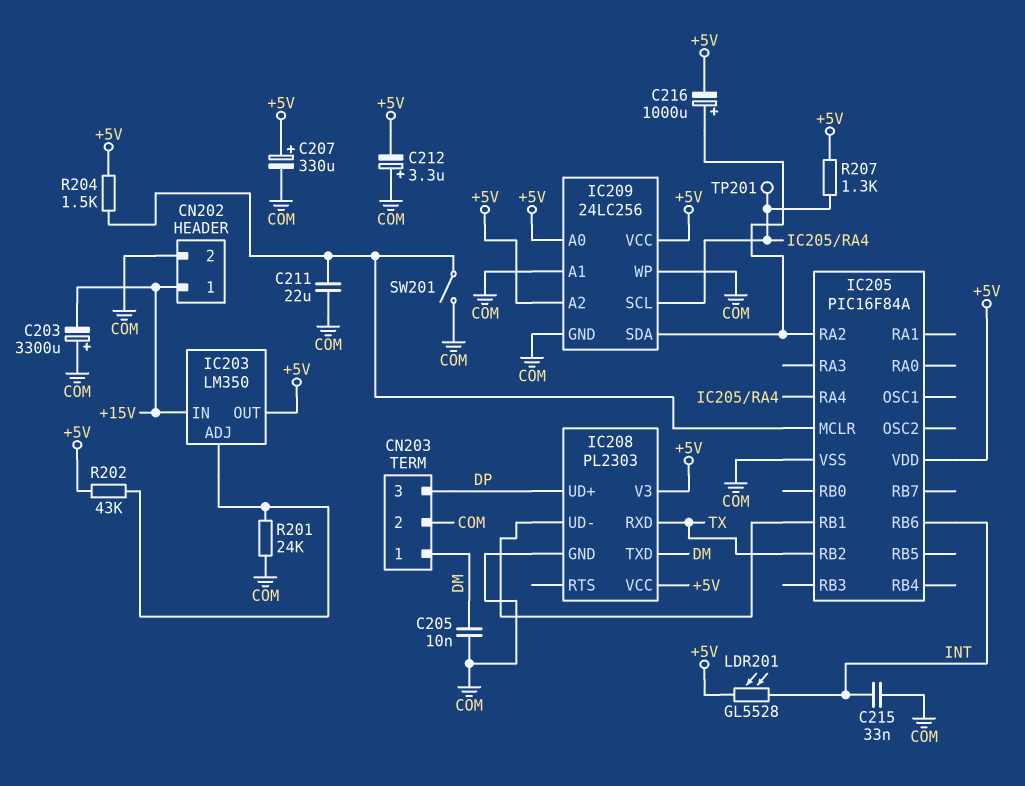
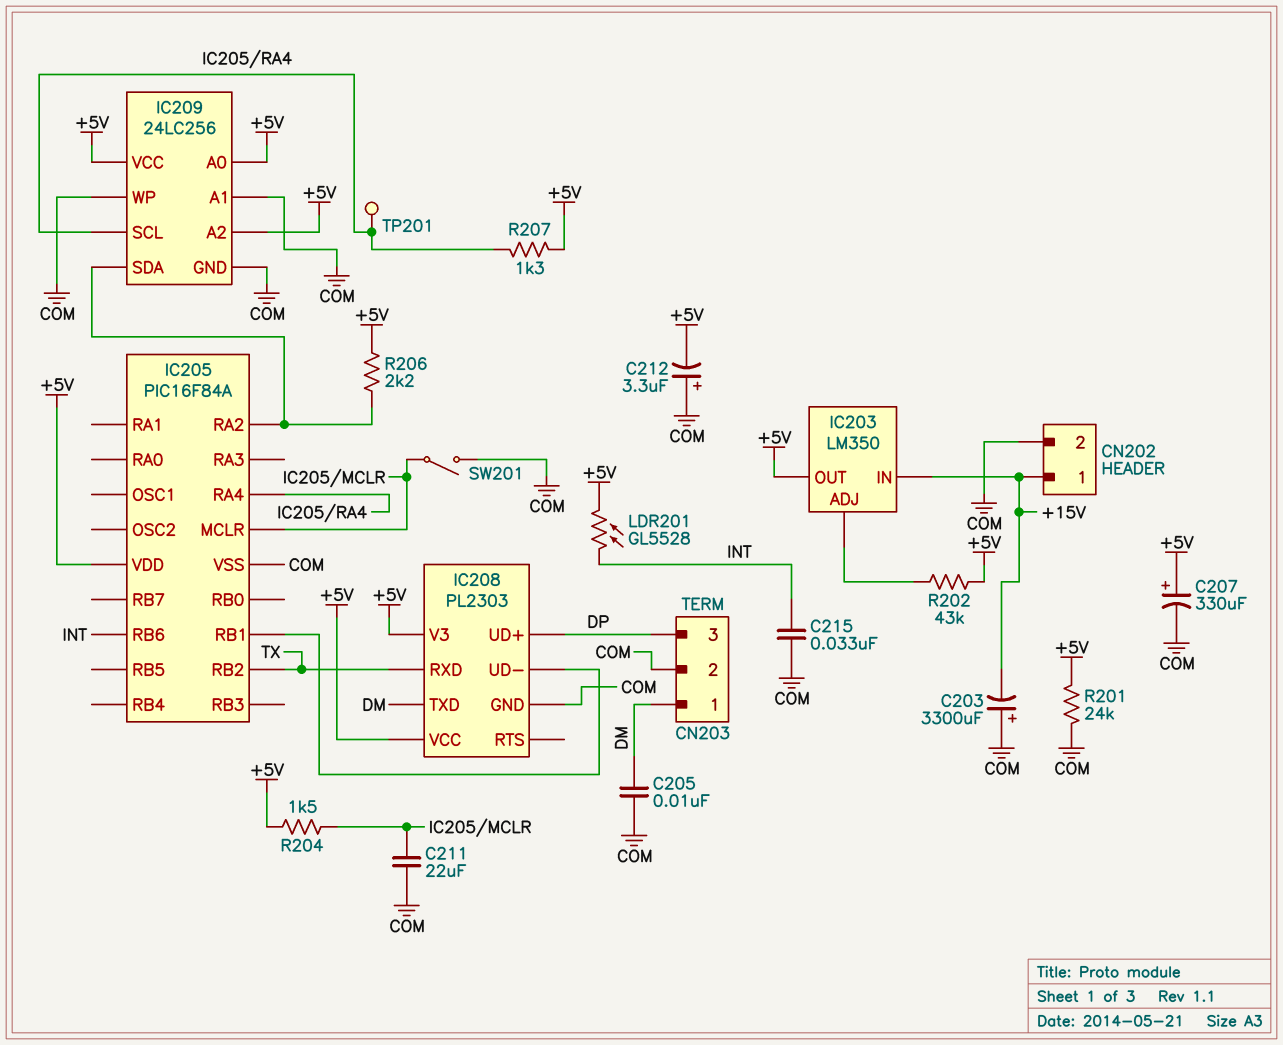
C216: 1000uF (plus IC205/RA2, minus +5V) -> none
R201: 24k (COM, IC203/ADJ) -> 24k (+5V, COM)
R206: none -> 2.2k (+5V, IC205/RA2)

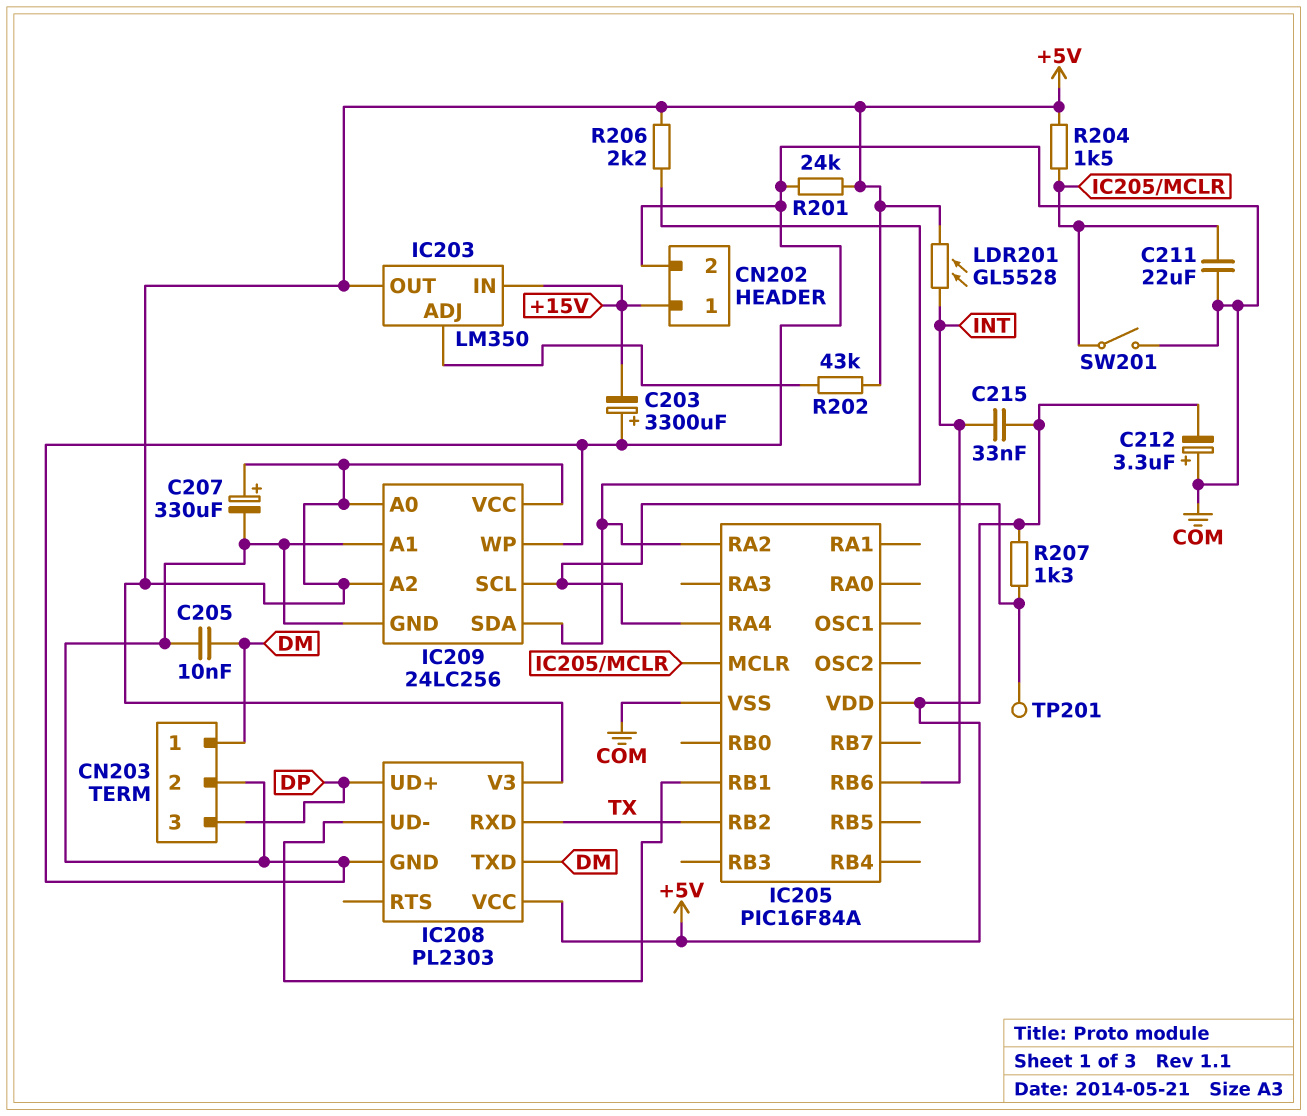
C215: 33nF (COM, INT) -> 33nF (+5V, INT)

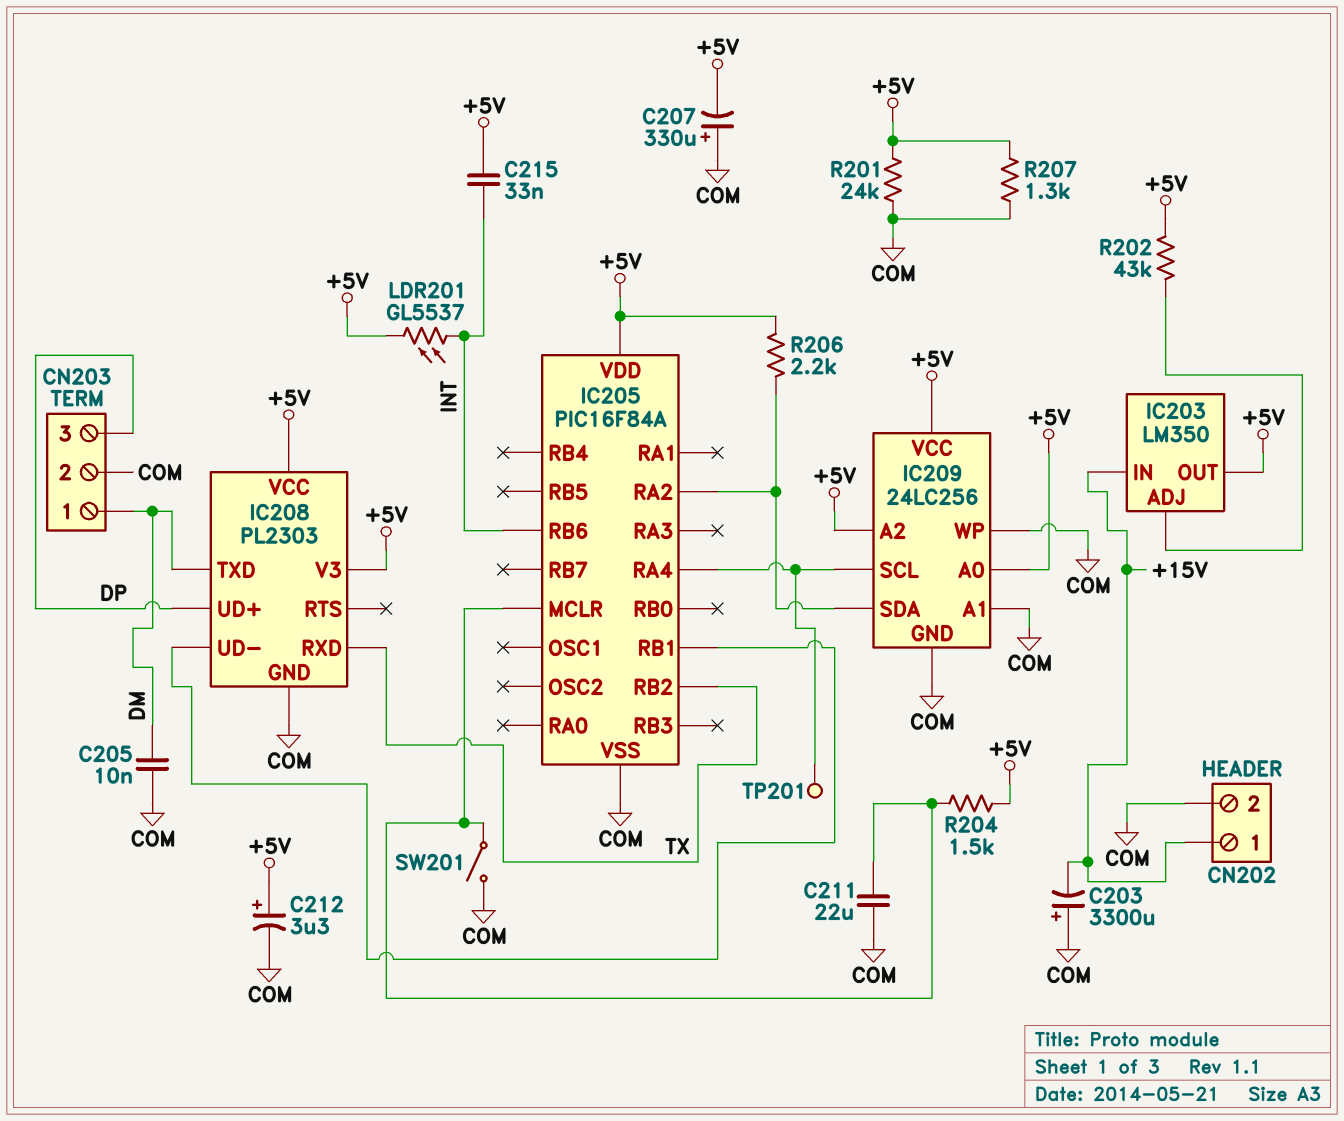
C207: 330uF (plus +5V, minus COM) -> 330uF (plus COM, minus +5V)
C212: 3.3uF (plus COM, minus +5V) -> 3.3uF (plus +5V, minus COM)
LDR201: GL5528 (+5V, INT) -> GL5537 (+5V, INT)
R207: 1.3k (+5V, IC205/RA4) -> 1.3k (+5V, COM)

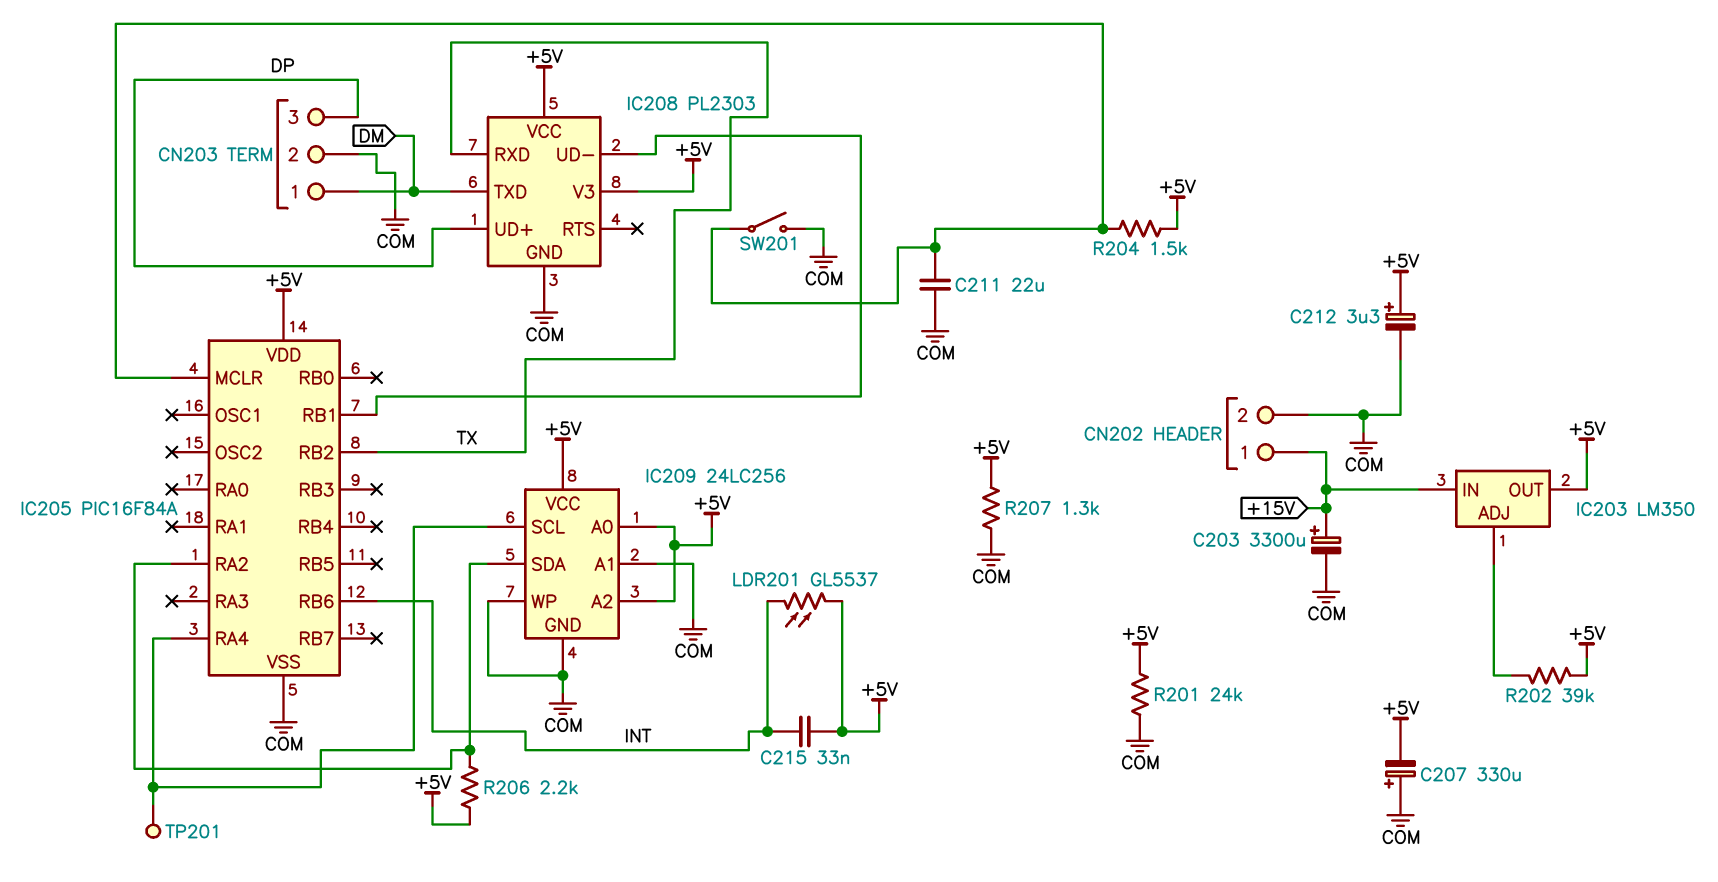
C203: 3300uF (plus COM, minus +15V) -> 3300uF (plus +15V, minus COM)
C205: 10nF (COM, DM) -> none
R202: 43k (+5V, IC203/ADJ) -> 39k (+5V, IC203/ADJ)

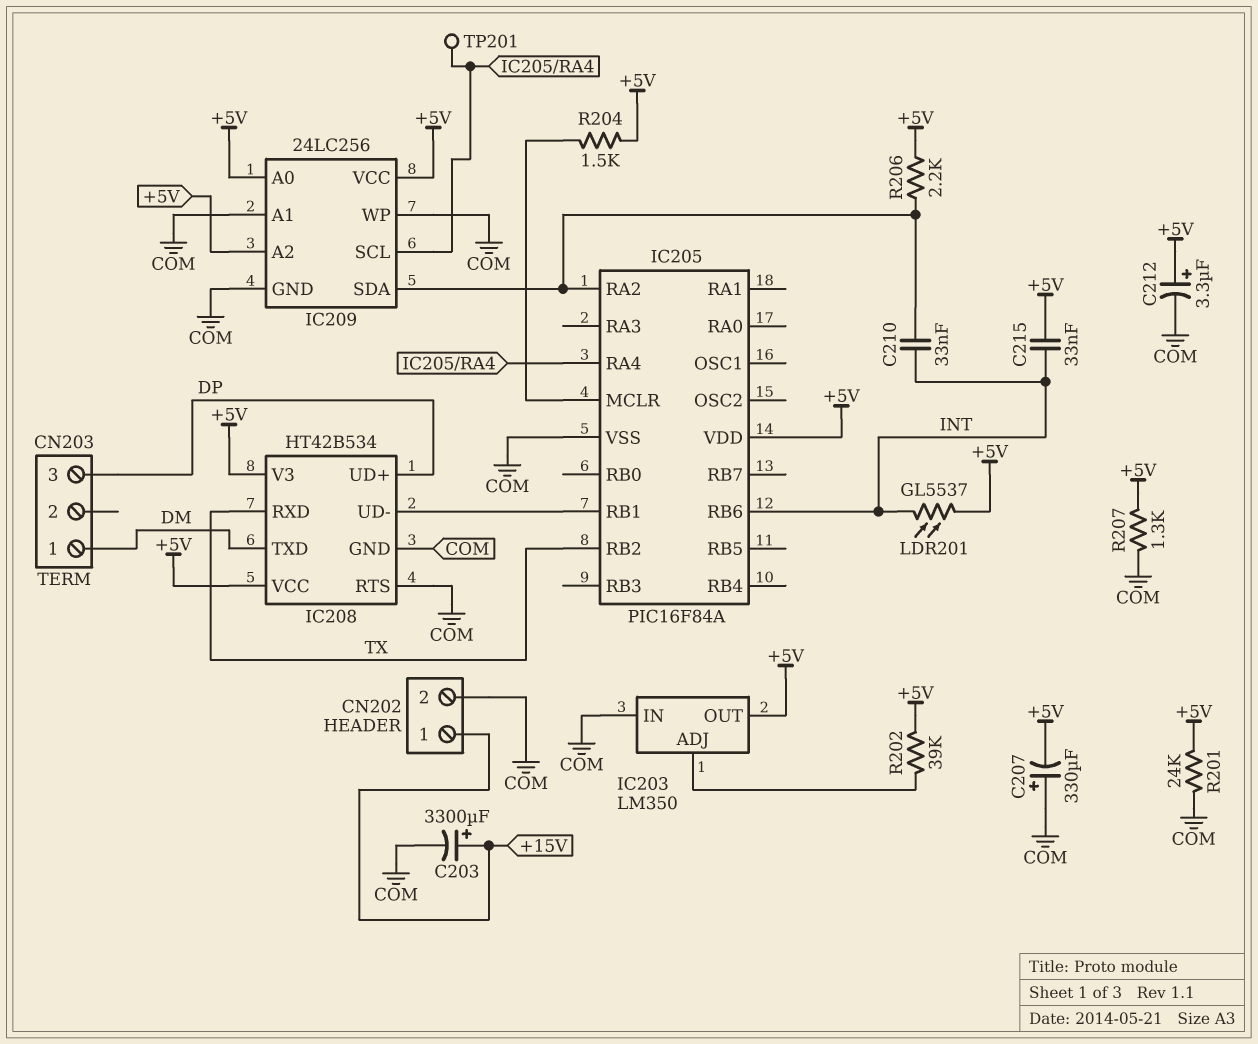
C210: none -> 33nF (IC205/RA2, INT)
C211: 22uF (COM, IC205/MCLR) -> none
CN203 pin 2: COM -> none
IC203 pin IN: +15V -> COM
IC208: PL2303 -> HT42B534
IC208 pin RTS: none -> COM
SW201: switch (COM, IC205/MCLR) -> none

